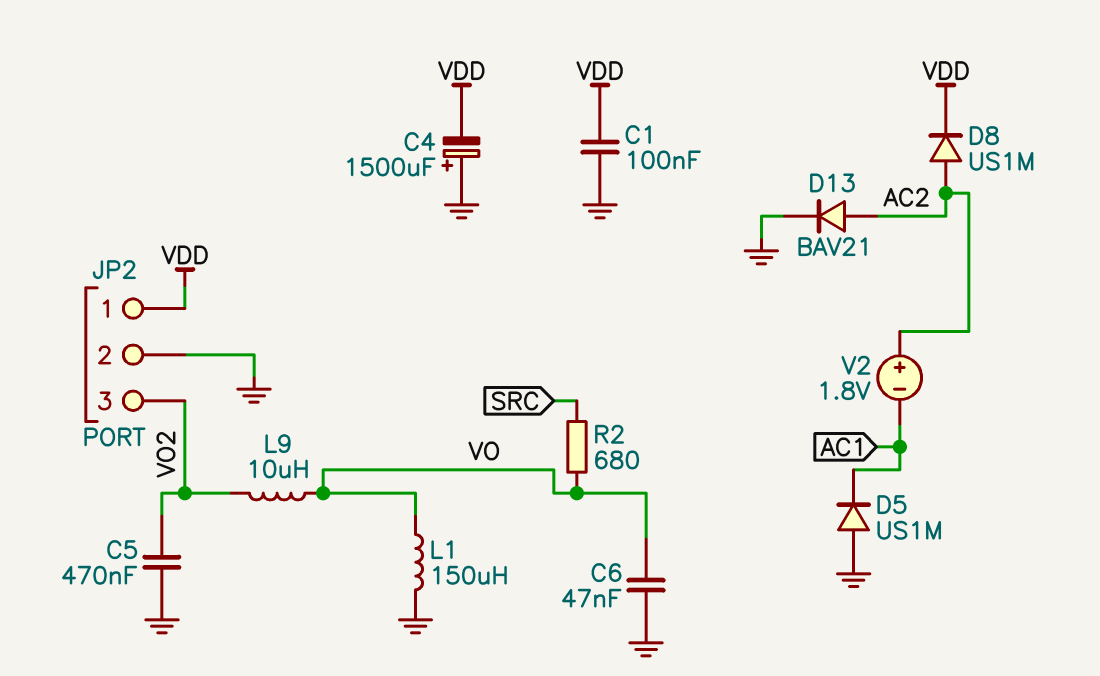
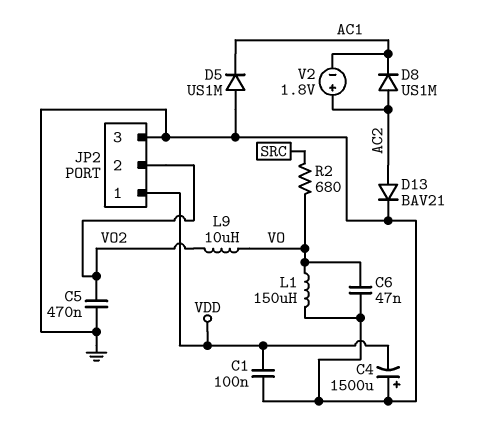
D8: diode US1M (A AC2, K VDD) -> diode US1M (A AC2, K AC1)
JP2 pin 2: GND -> VO2
JP2 pin 3: VO2 -> GND

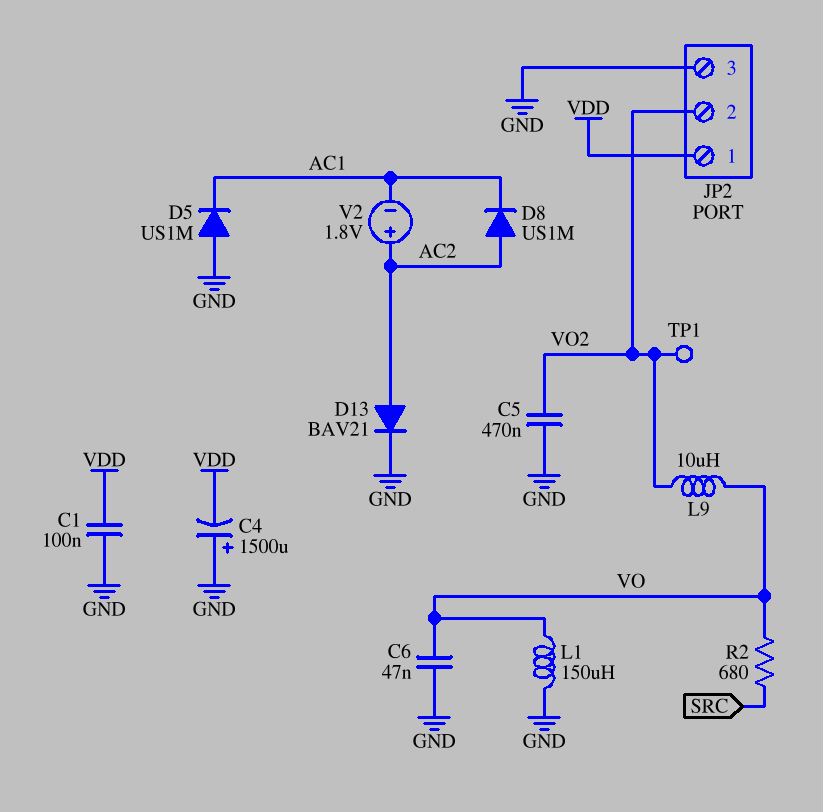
TP1: none -> test point (VO2)

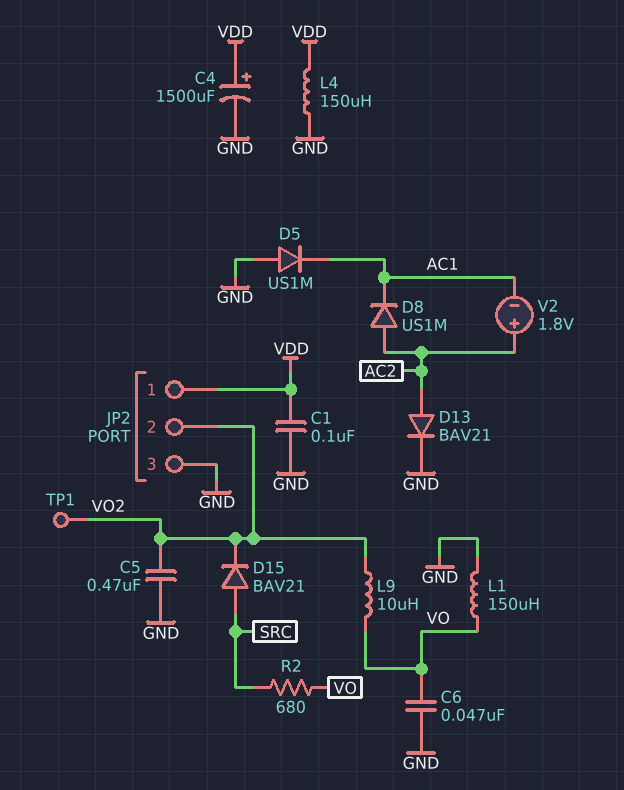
C4: 1500uF (plus GND, minus VDD) -> 1500uF (plus VDD, minus GND)
D15: none -> diode BAV21 (A SRC, K VO2)
L4: none -> 150uH (GND, VDD)

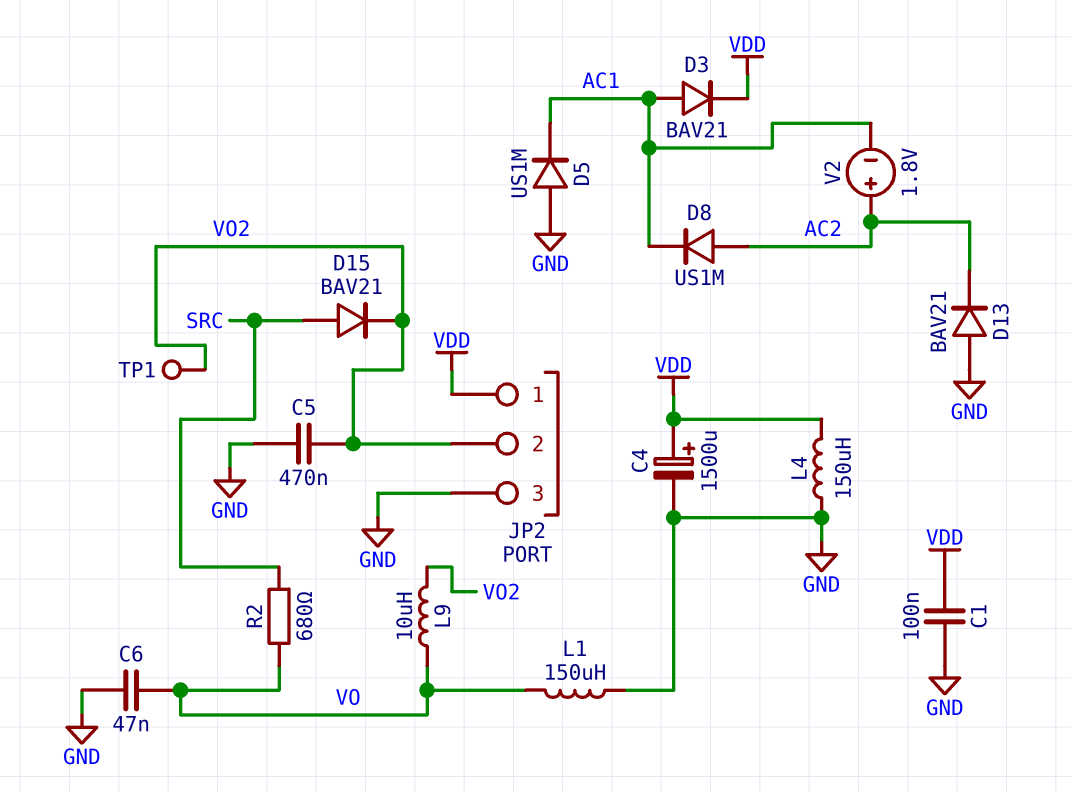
D3: none -> diode BAV21 (A AC1, K VDD)
D13: diode BAV21 (A AC2, K GND) -> diode BAV21 (A GND, K AC2)

